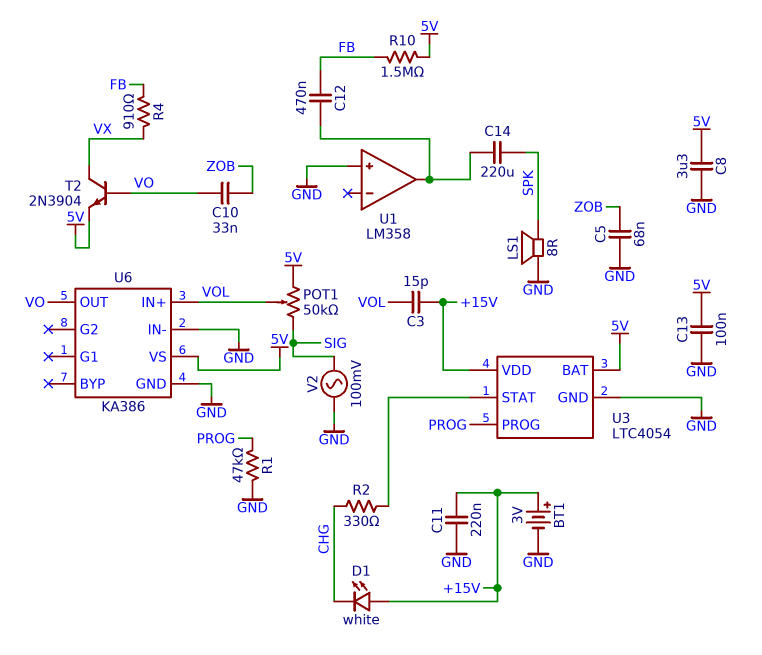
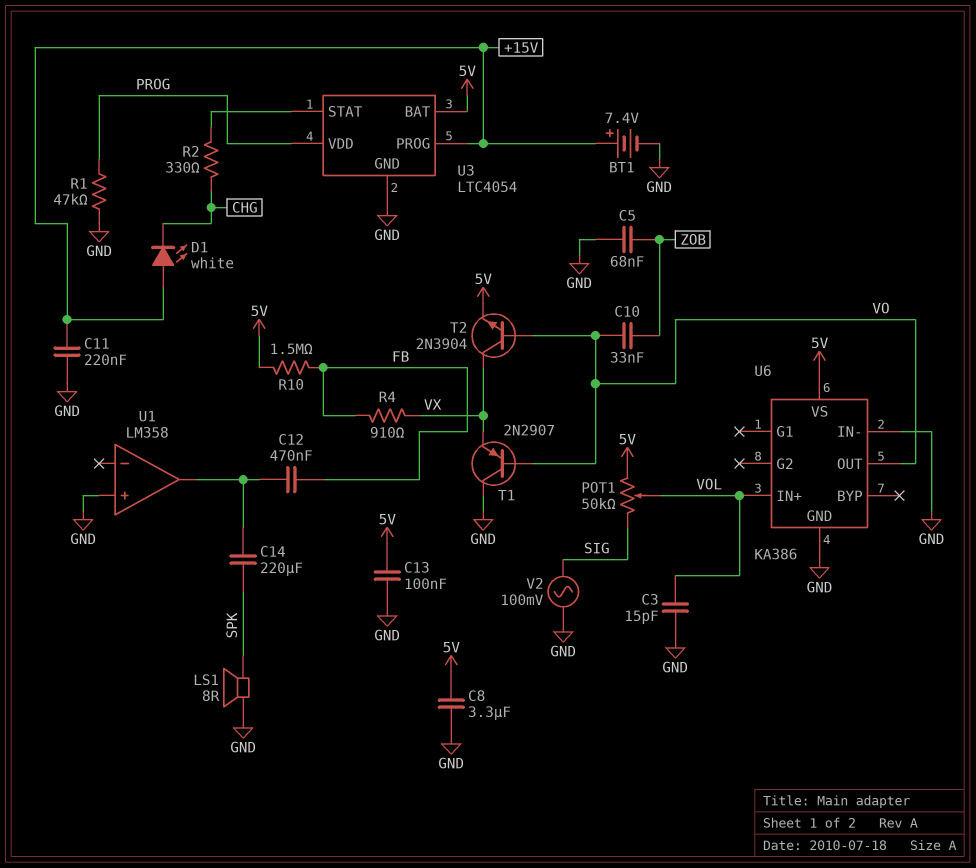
BT1: 3V (plus +15V, minus GND) -> 7.4V (plus +15V, minus GND)
C3: 15pF (+15V, VOL) -> 15pF (GND, VOL)
T1: none -> PNP 2N2907 (B VO, C GND, E VX)
U3 pin PROG: PROG -> +15V
U3 pin VDD: +15V -> PROG

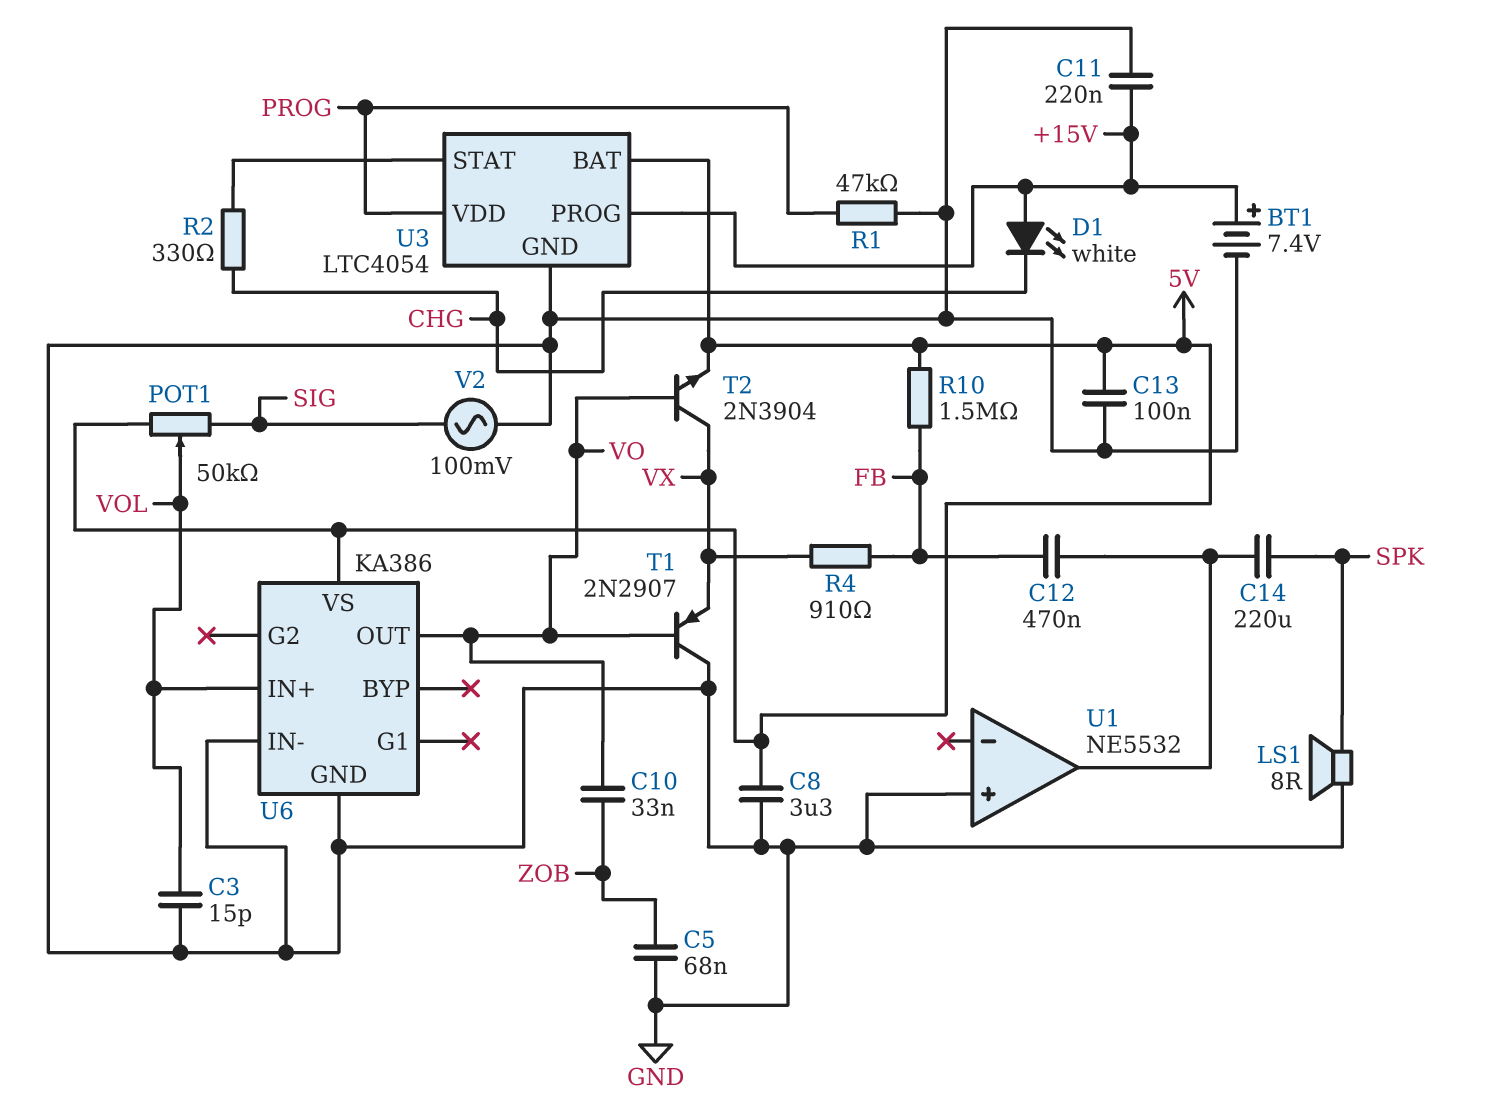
U1: LM358 -> NE5532

